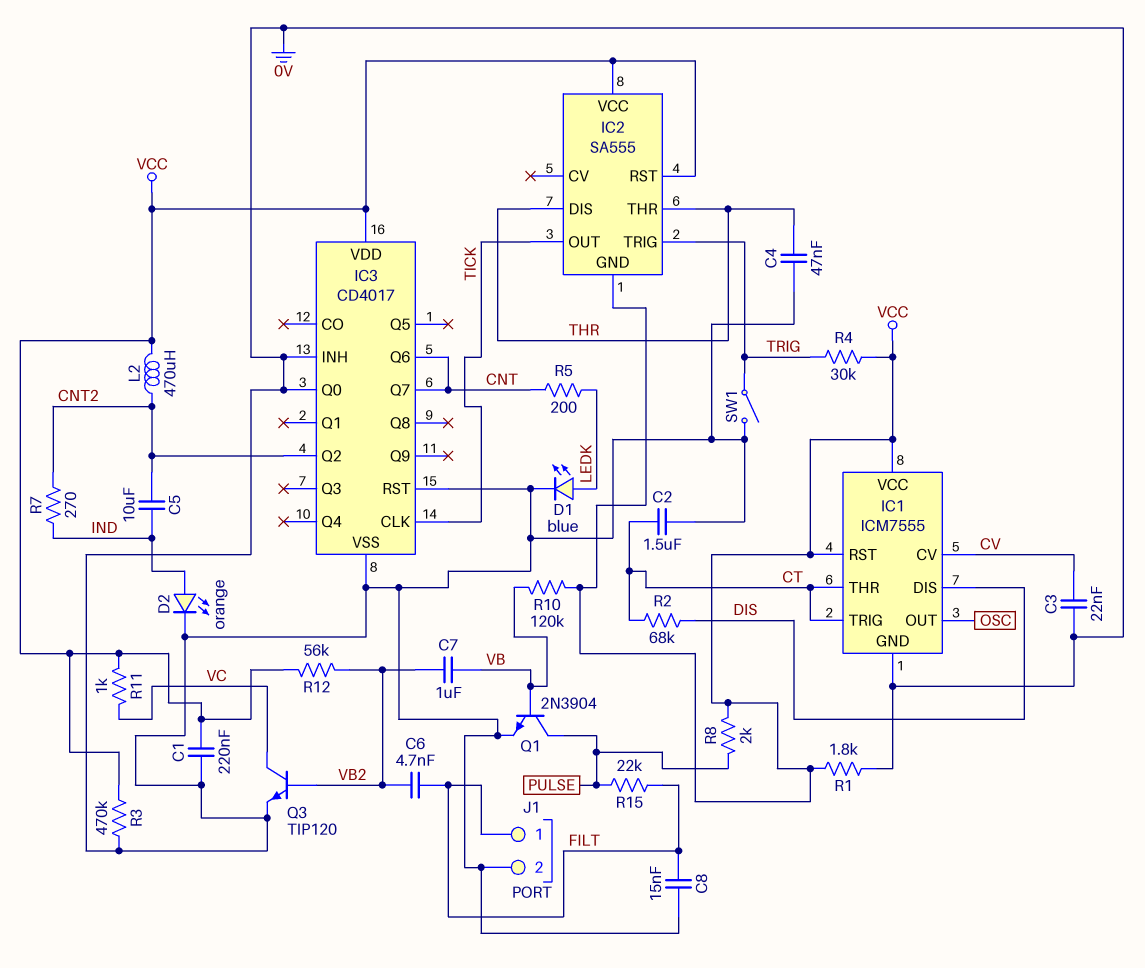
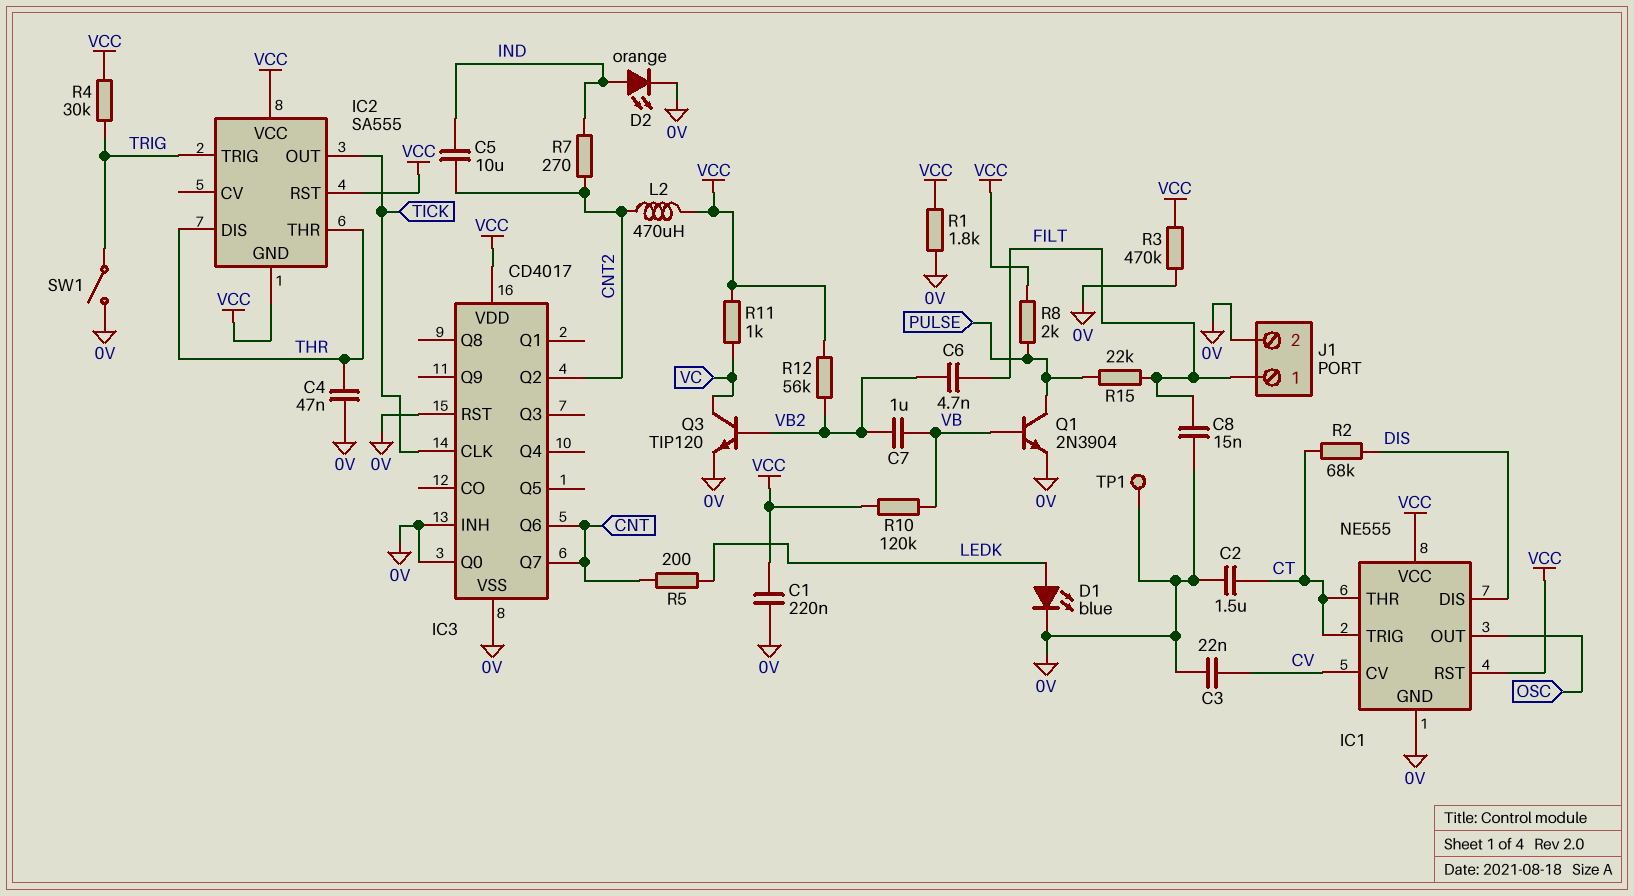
IC1: ICM7555 -> NE555
TP1: none -> test point (0V)

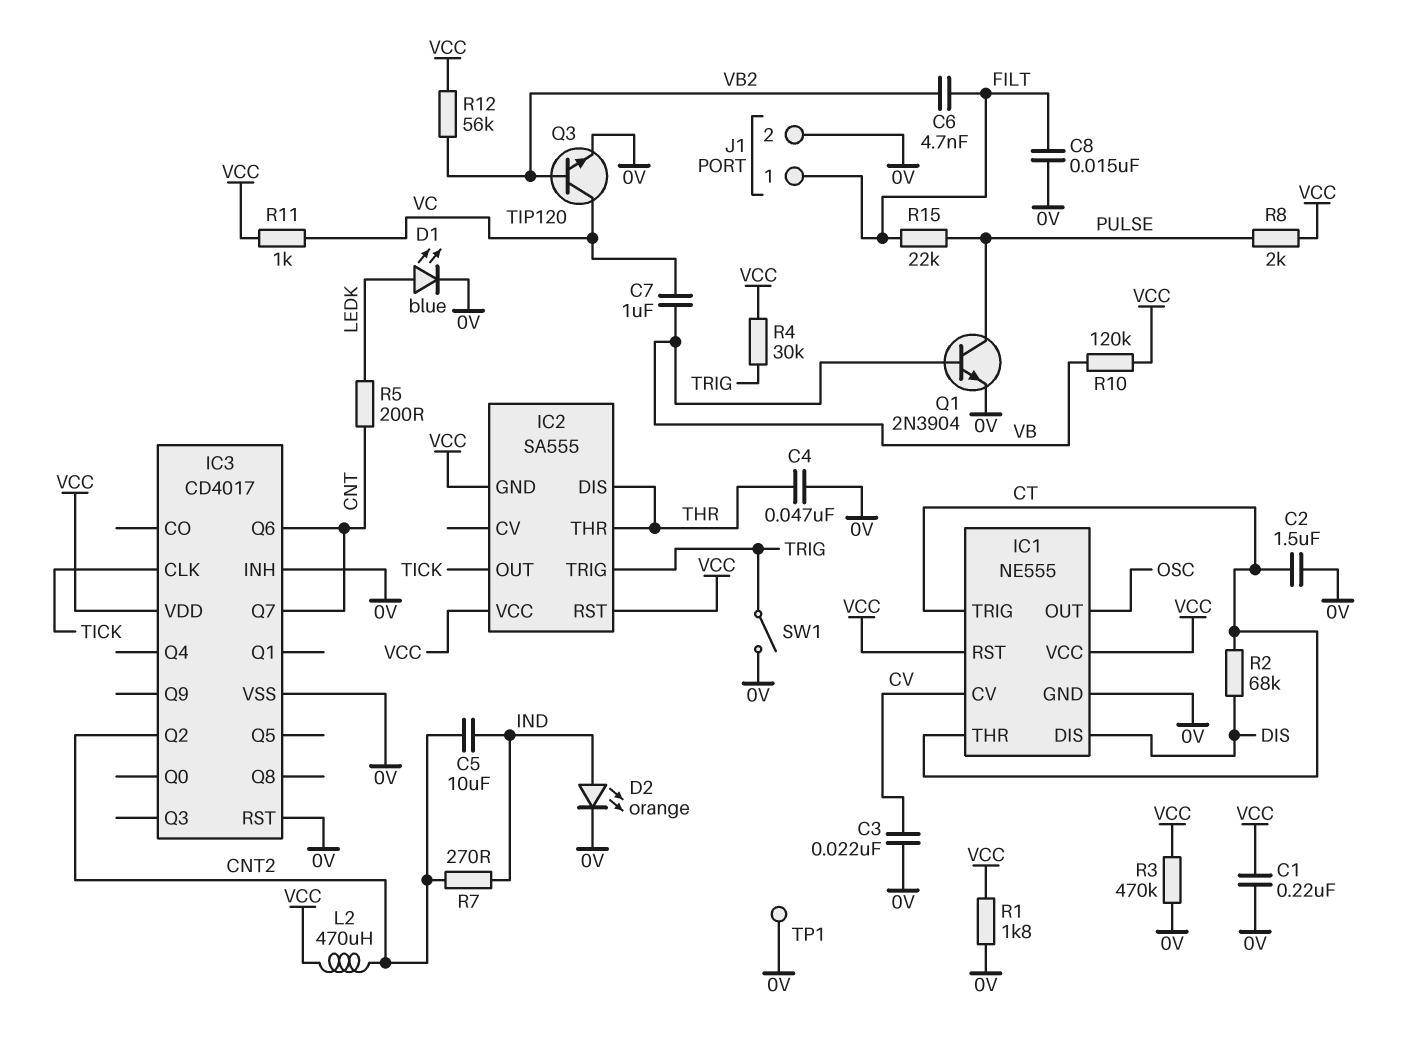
C7: 1uF (VB, VB2) -> 1uF (VB, VC)
IC3 pin Q0: 0V -> none

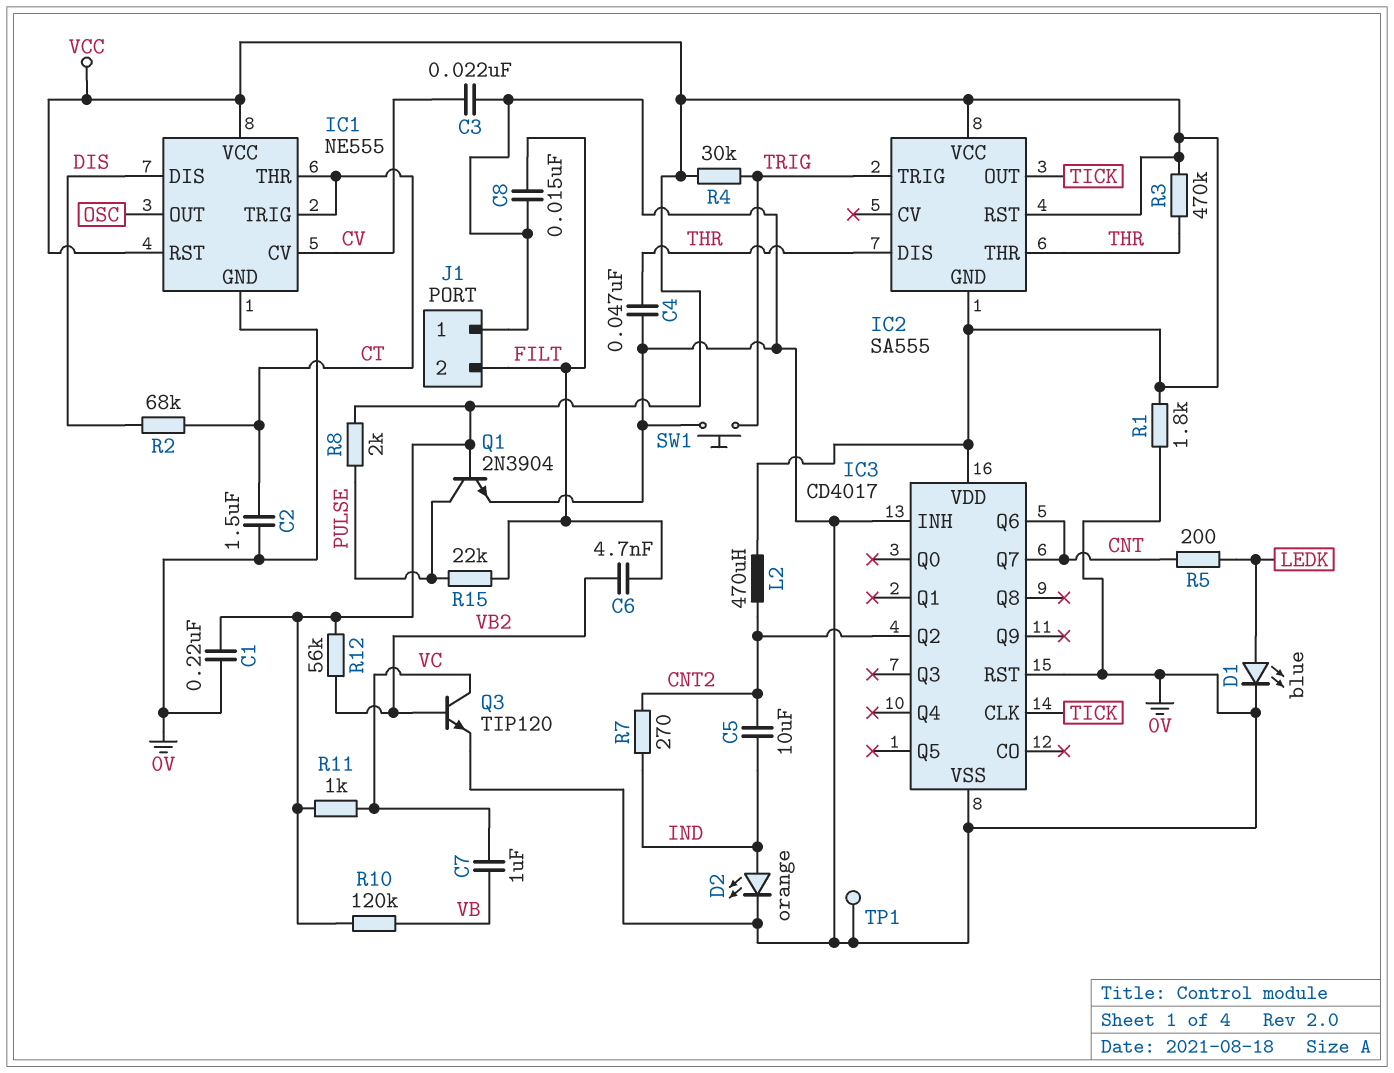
J1 pin 1: FILT -> 0V
J1 pin 2: 0V -> FILT
Q1: NPN 2N3904 (B VB, C PULSE, E 0V) -> NPN 2N3904 (B VCC, C PULSE, E 0V)
R3: 470k (0V, VCC) -> 470k (THR, VCC)
SW1: switch (0V, TRIG) -> button (0V, TRIG)

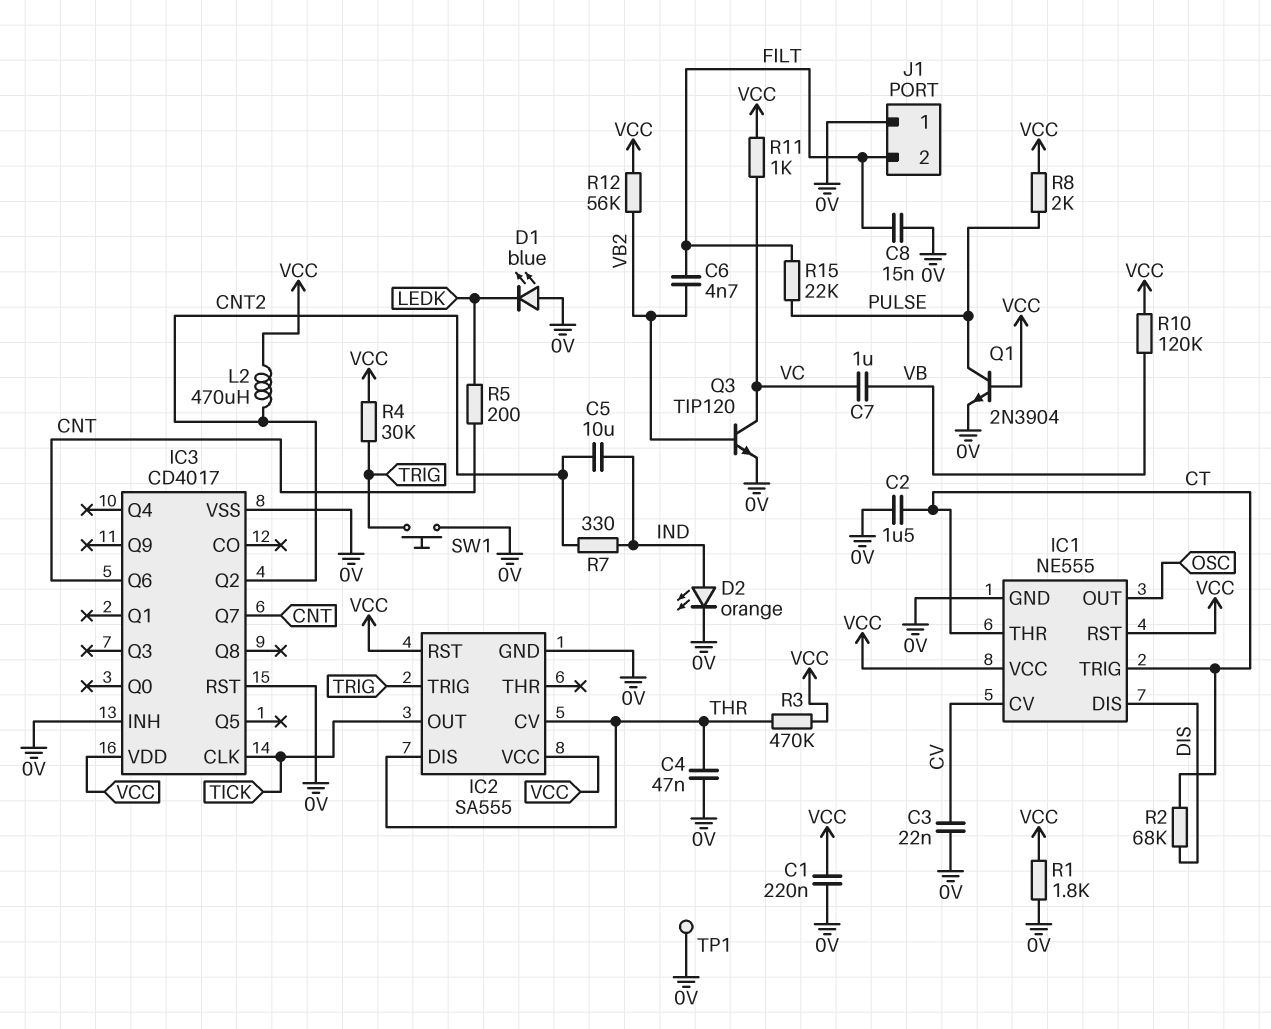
D1: LED blue (A LEDK, K 0V) -> LED blue (A 0V, K LEDK)
IC2 pin CV: none -> THR
IC2 pin GND: VCC -> 0V
IC2 pin THR: THR -> none
R7: 270 (CNT2, IND) -> 330 (CNT2, IND)

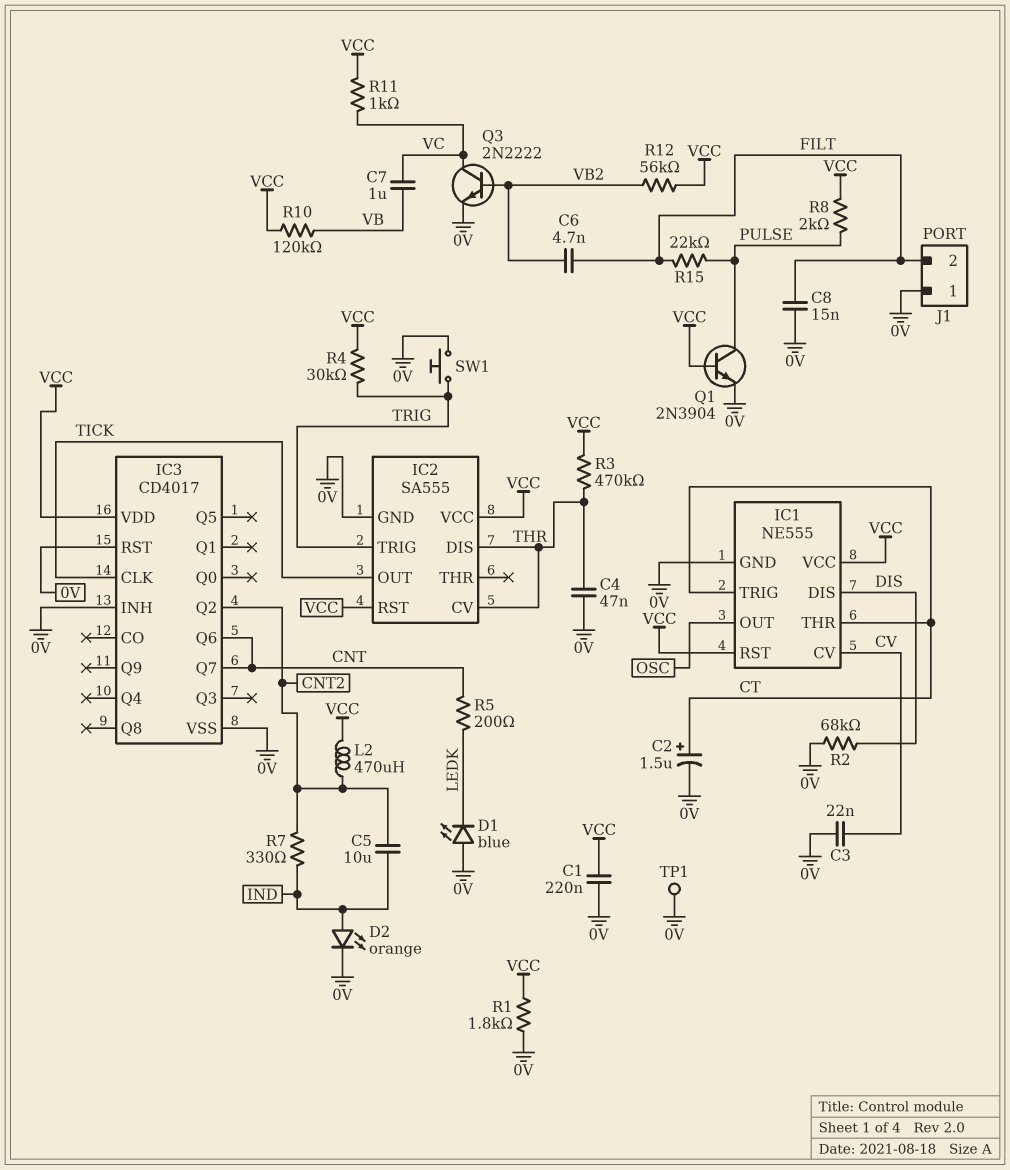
C2: 1.5uF (0V, CT) -> 1.5uF (plus CT, minus 0V)
Q3: NPN TIP120 (B VB2, C VC, E 0V) -> NPN 2N2222 (B VB2, C VC, E 0V)
R2: 68k (CT, DIS) -> 68k (0V, DIS)

